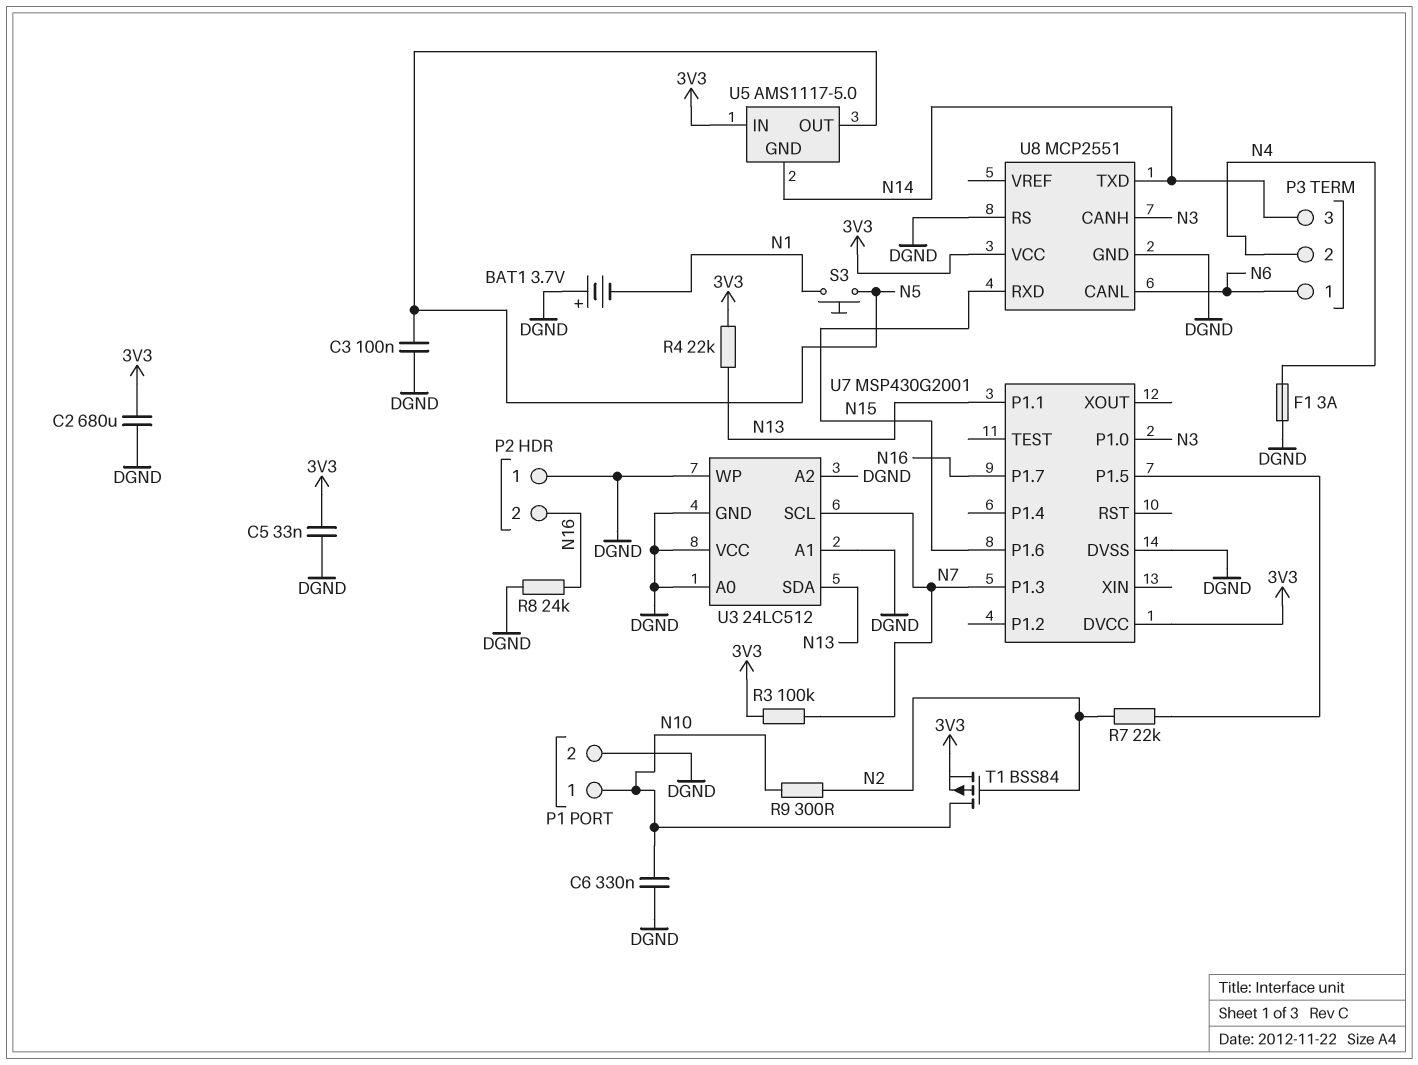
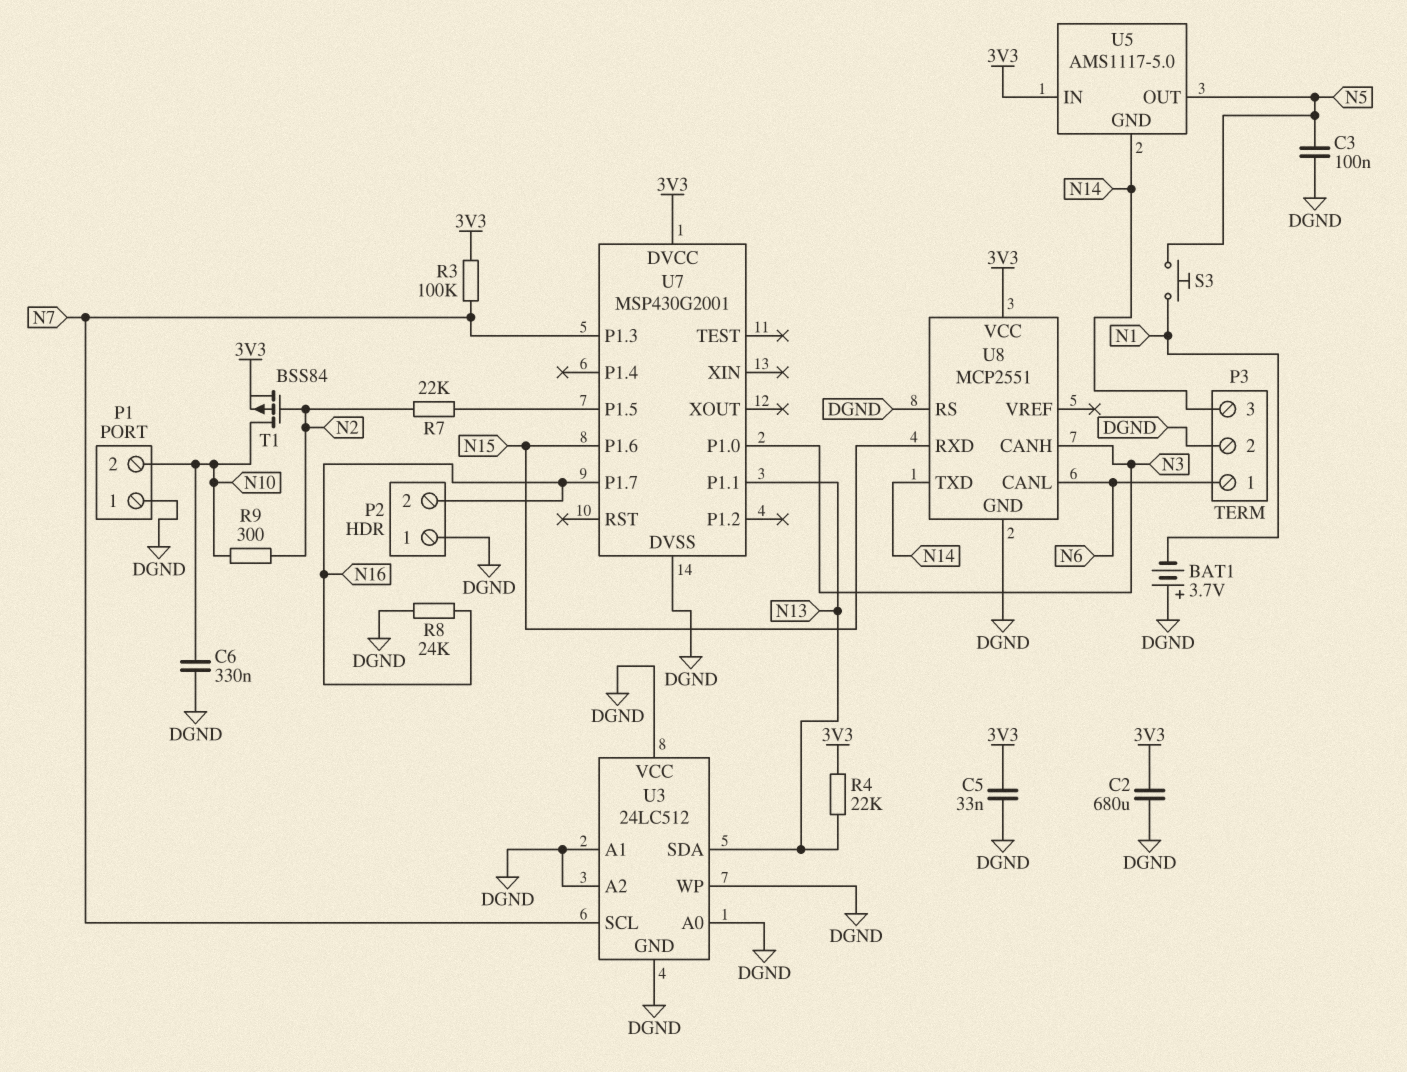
F1: 3A (DGND, N4) -> none
P1 pin 1: N10 -> DGND
P1 pin 2: DGND -> N10
P3 pin 2: N4 -> DGND

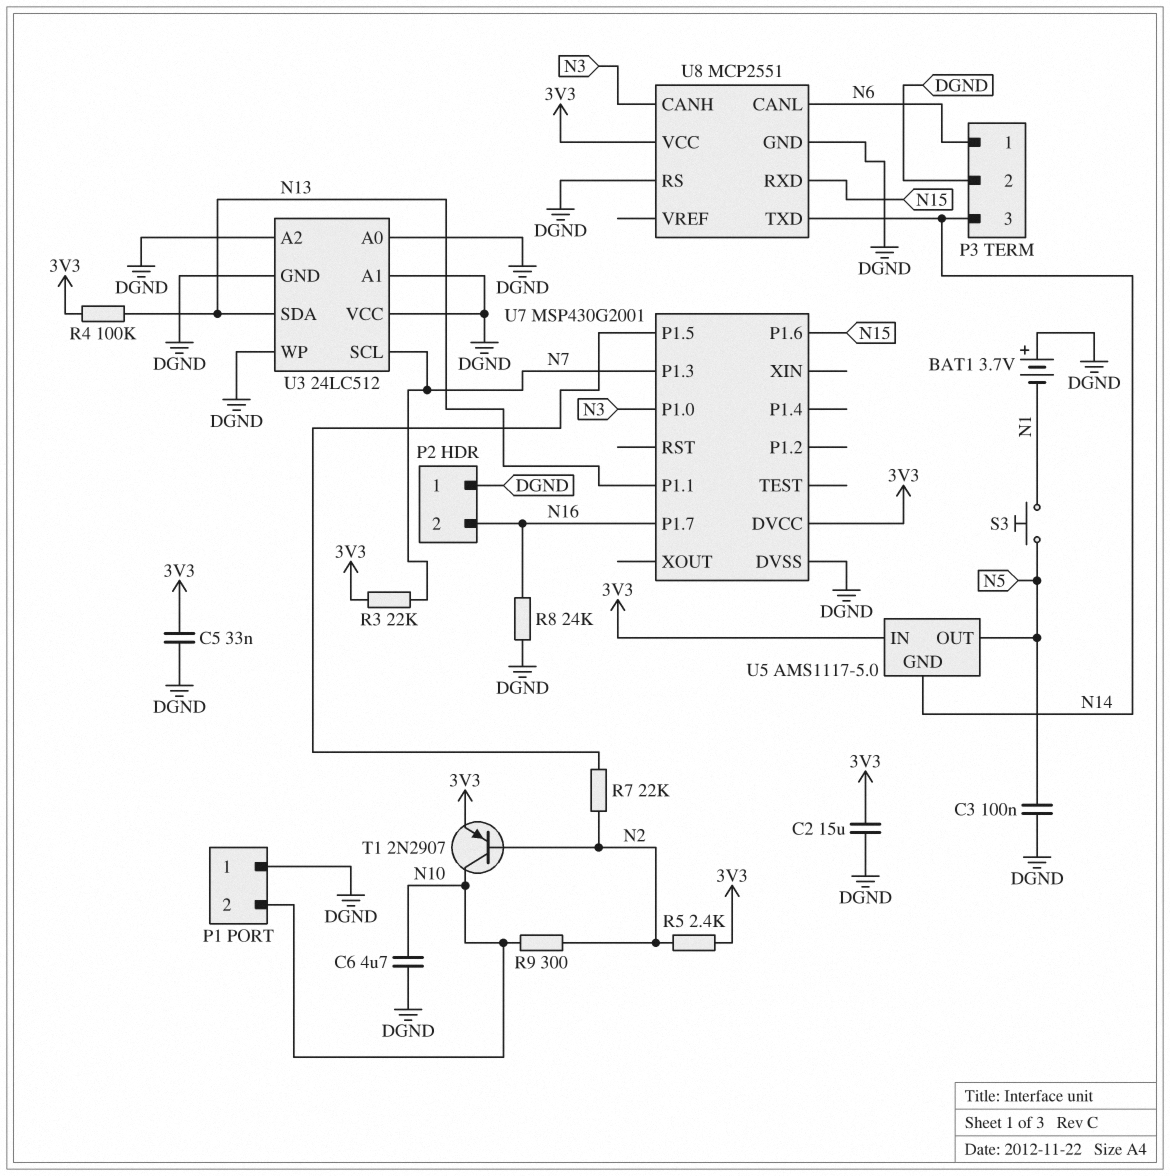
C2: 680uF (3V3, DGND) -> 15uF (3V3, DGND)
C6: 330nF (DGND, N10) -> 4.7uF (DGND, N10)
R3: 100k (3V3, N7) -> 22k (3V3, N7)
R4: 22k (3V3, N13) -> 100k (3V3, N13)
R5: none -> 2.4k (3V3, N2)
T1: PMOS BSS84 (G N2, D N10, S 3V3) -> PNP 2N2907 (B N2, C N10, E 3V3)

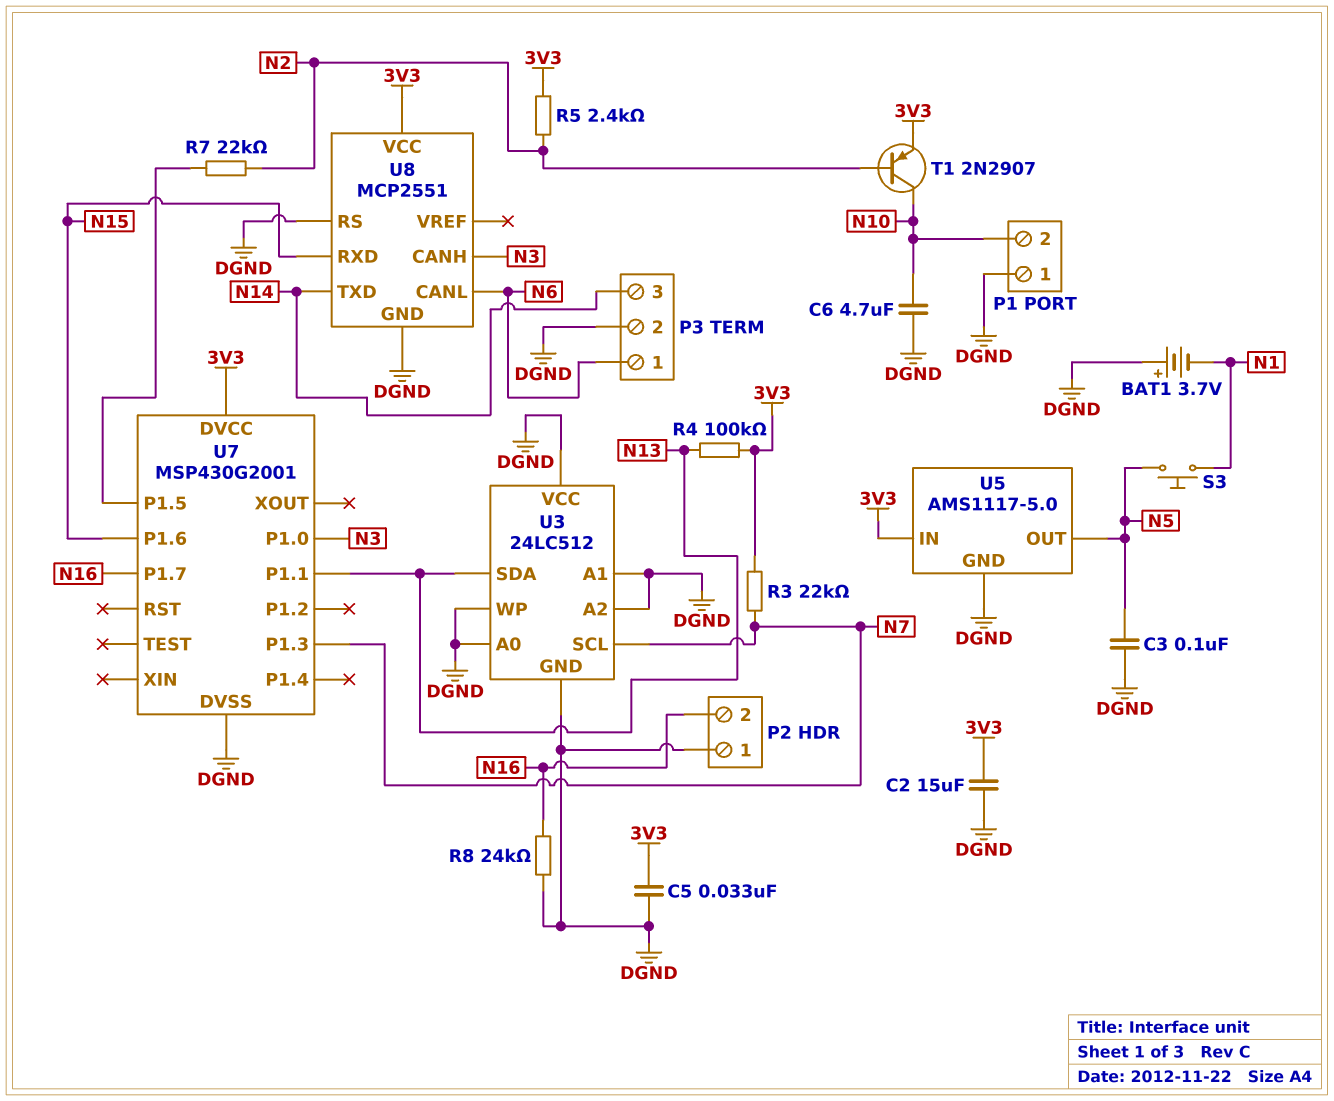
R9: 300 (N2, N10) -> none
U5 pin GND: N14 -> DGND

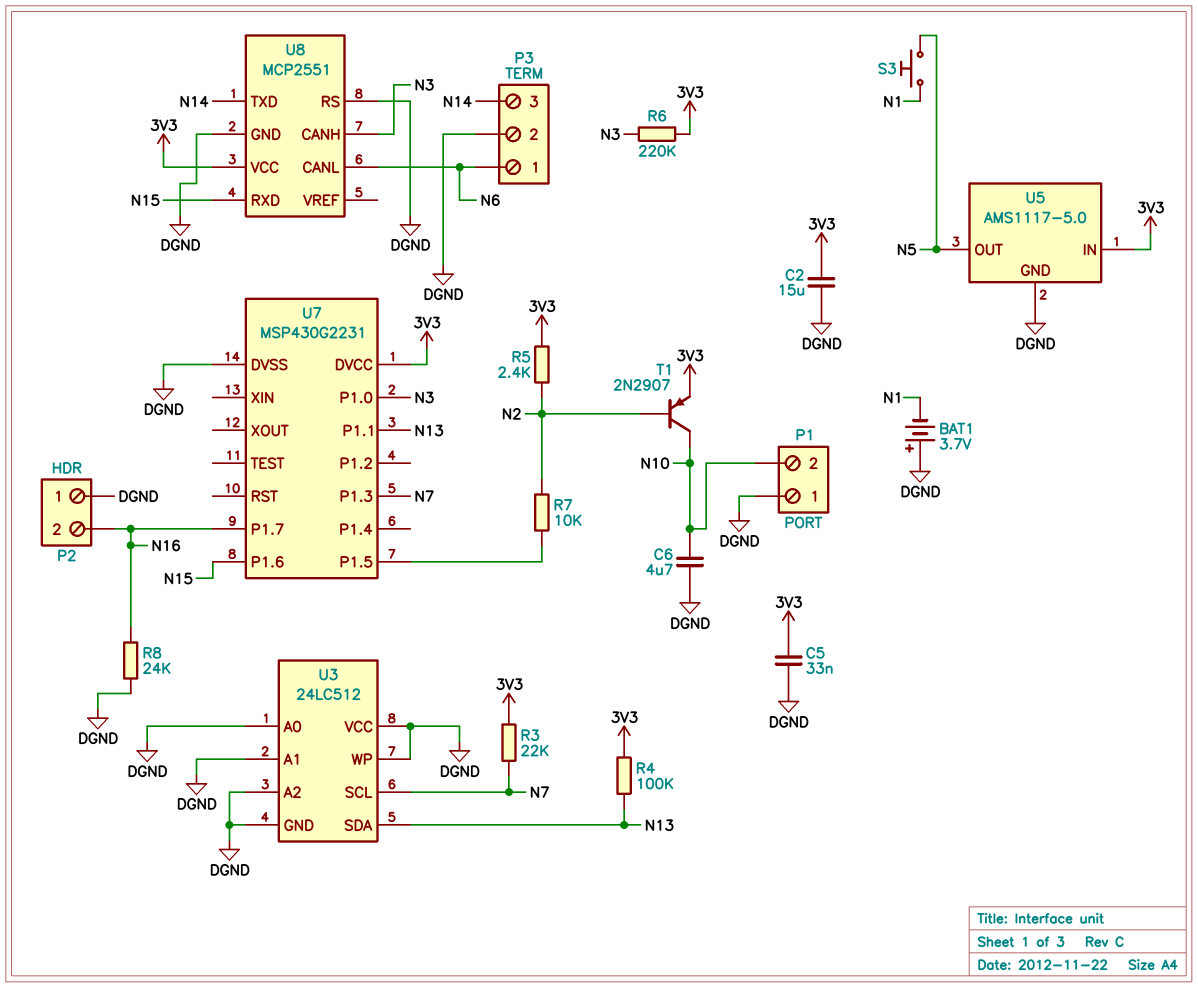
C3: 100nF (DGND, N5) -> none
R6: none -> 220k (3V3, N3)
R7: 22k (N2, U7/P1.5) -> 10k (N2, U7/P1.5)
U7: MSP430G2001 -> MSP430G2231

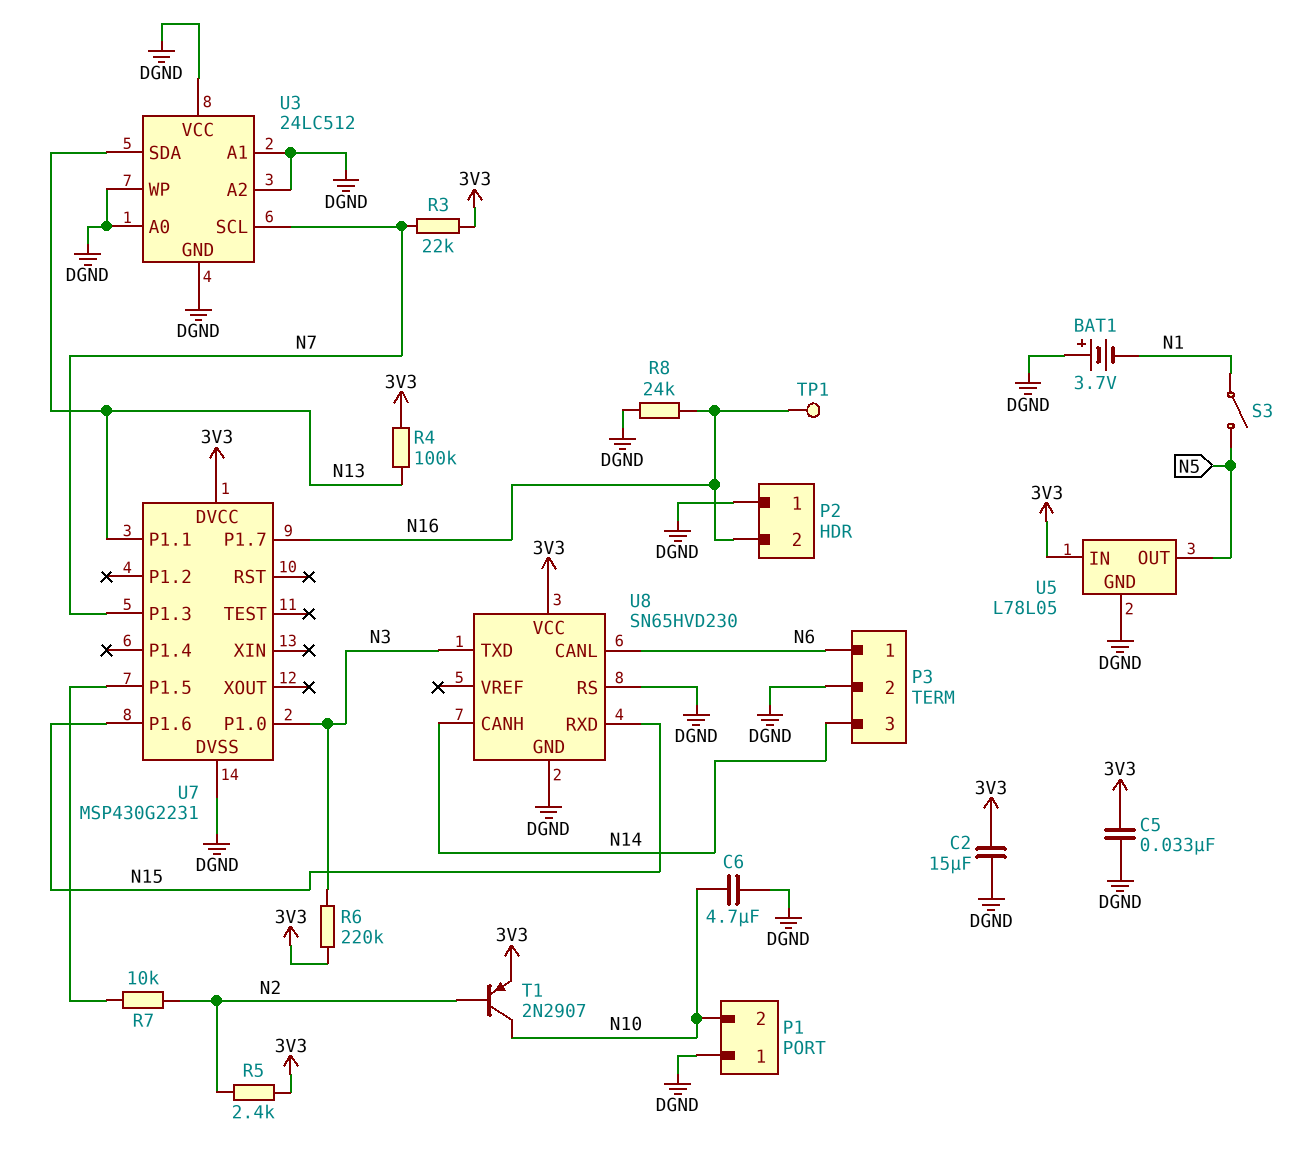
S3: button (N1, N5) -> switch (N1, N5)
TP1: none -> test point (N16)
U5: AMS1117-5.0 -> L78L05
U8: MCP2551 -> SN65HVD230
U8 pin CANH: N3 -> N14
U8 pin TXD: N14 -> N3

